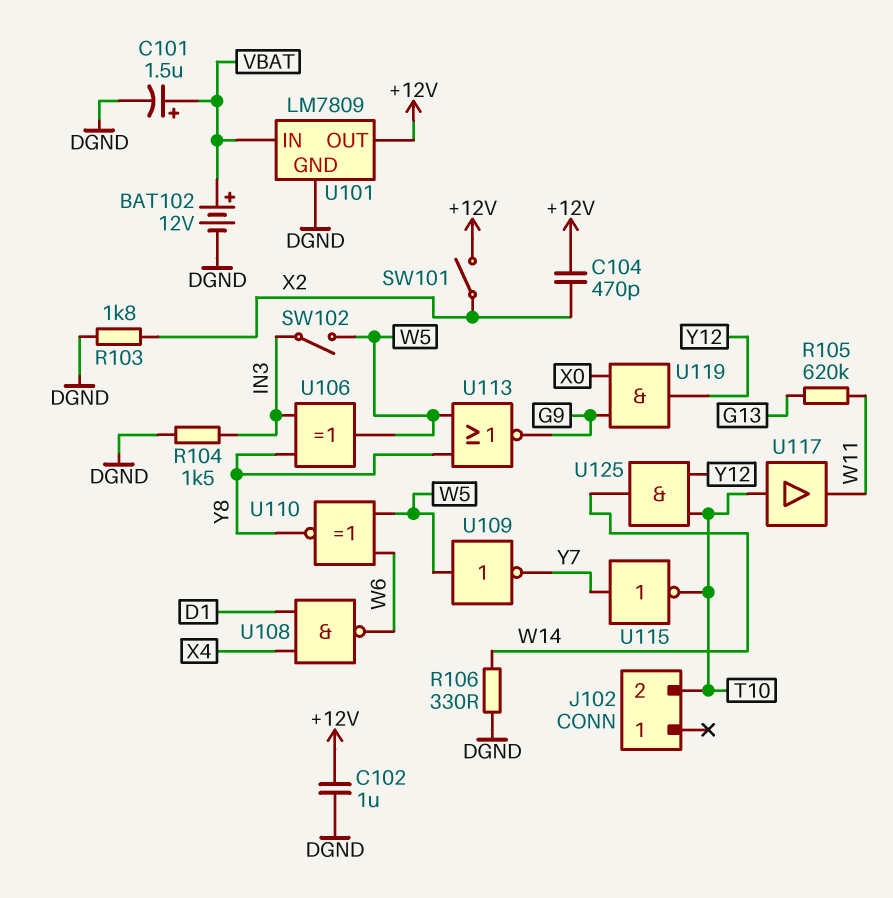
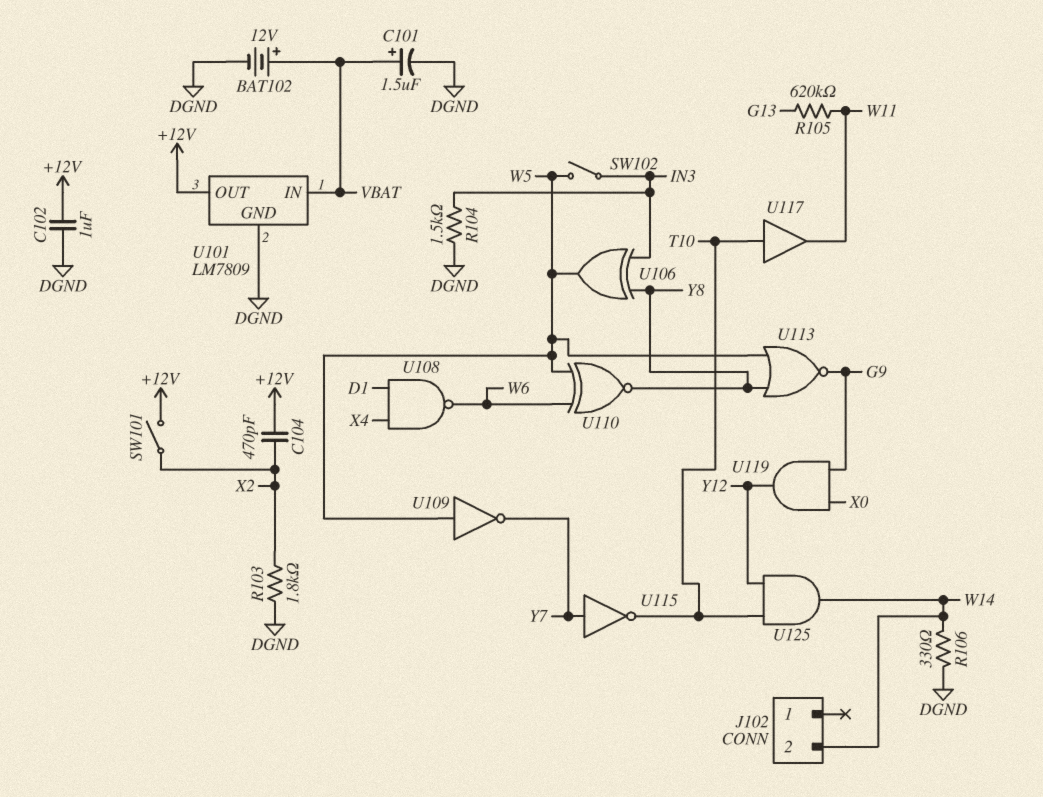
J102 pin 2: T10 -> W14

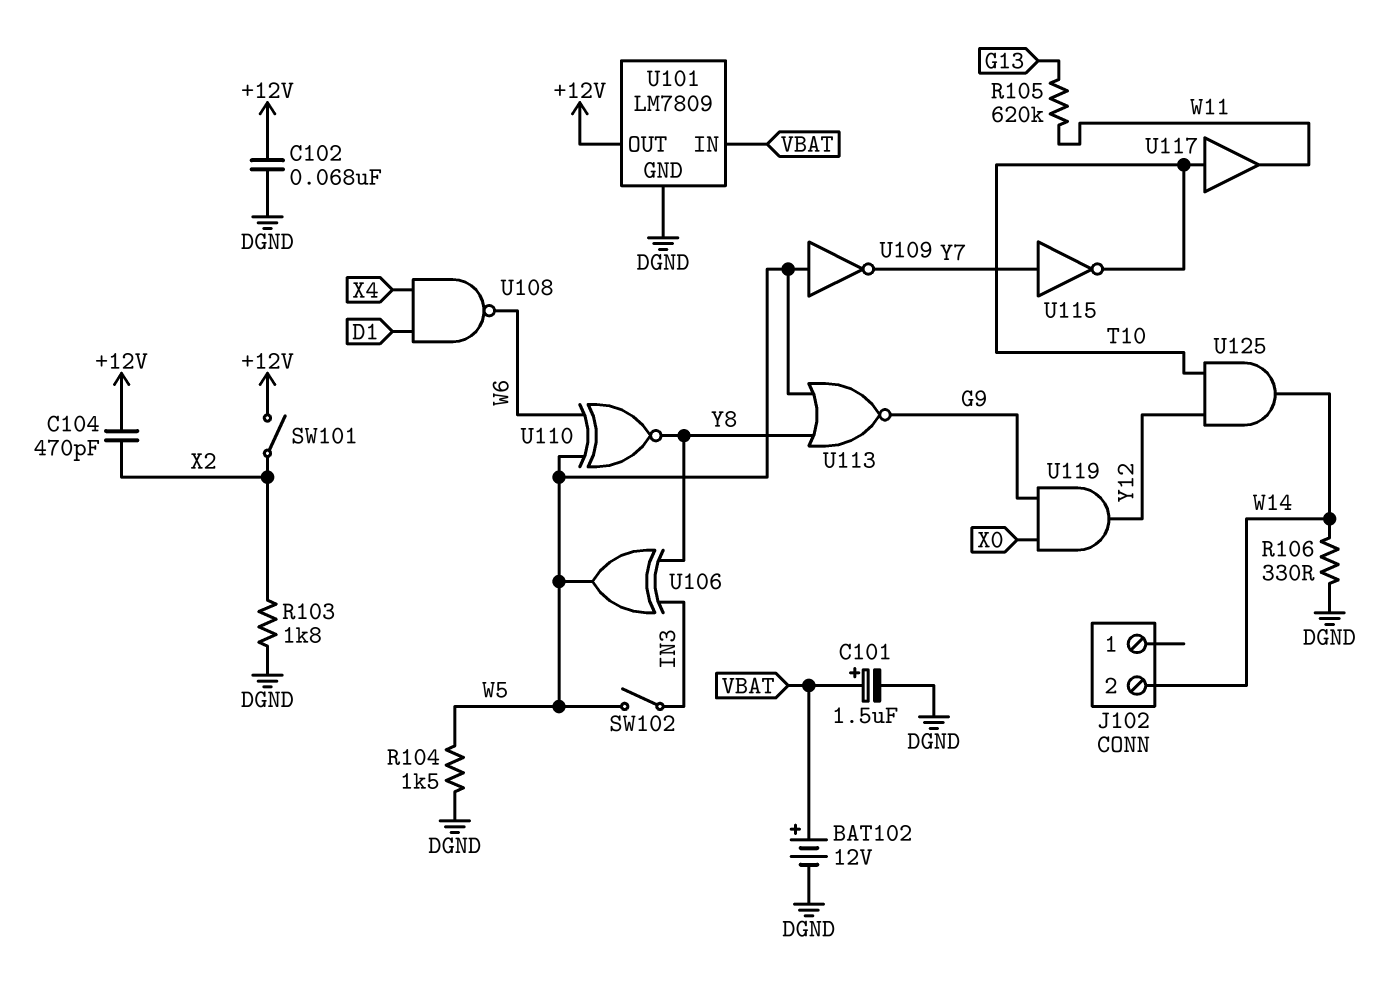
C102: 1uF (+12V, DGND) -> 68nF (+12V, DGND)
R104: 1.5k (DGND, IN3) -> 1.5k (DGND, W5)

